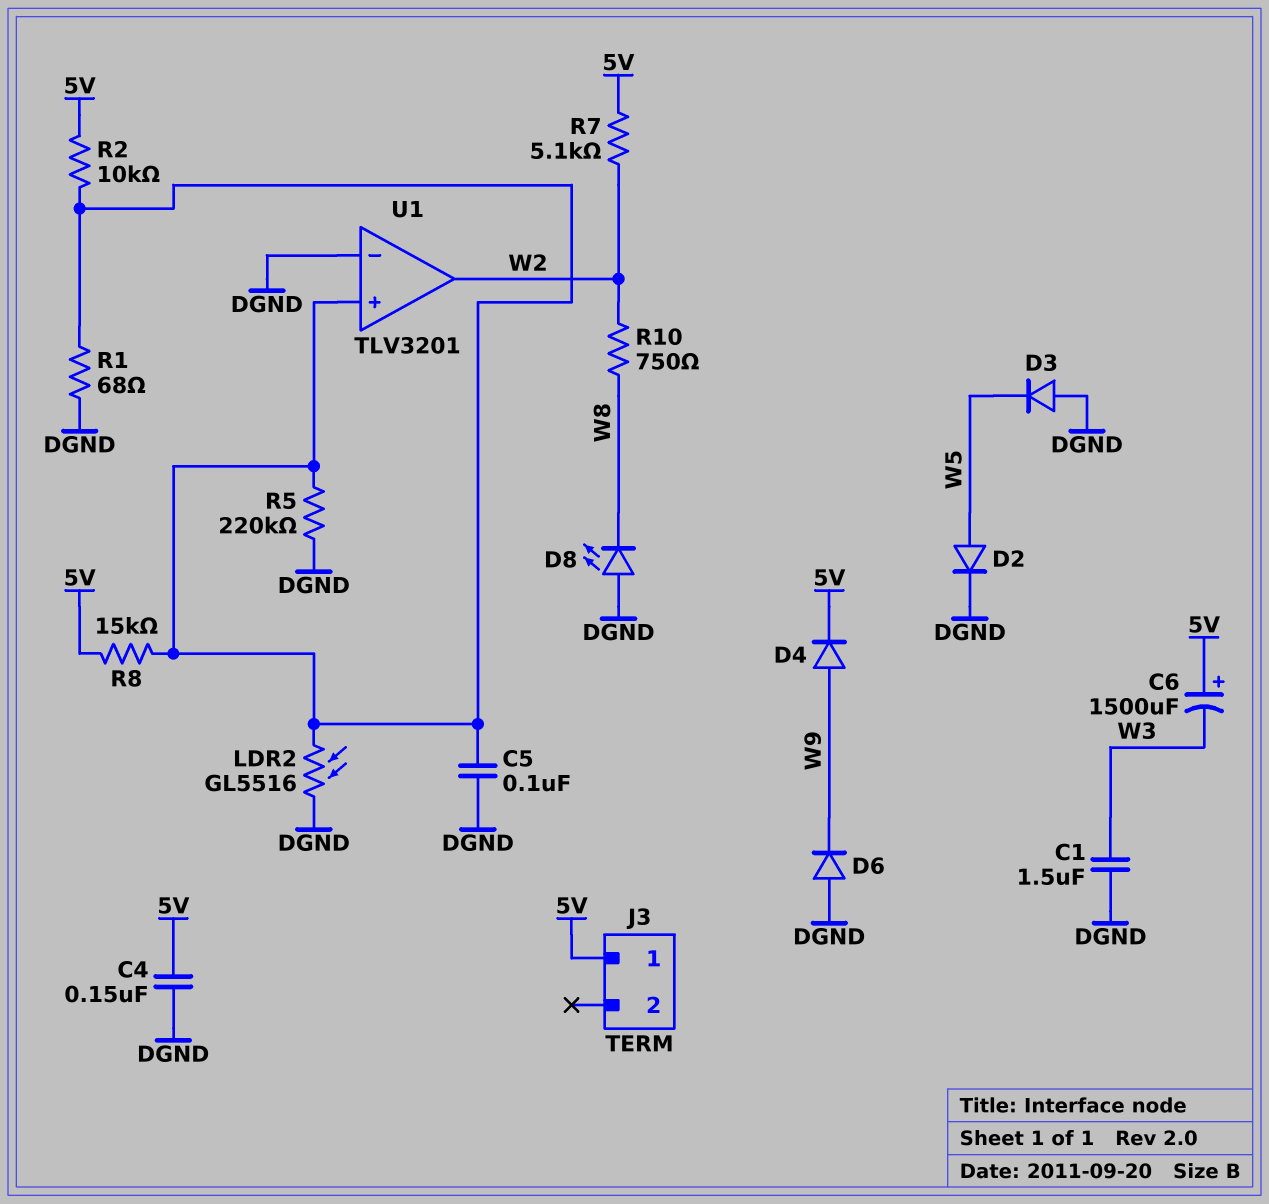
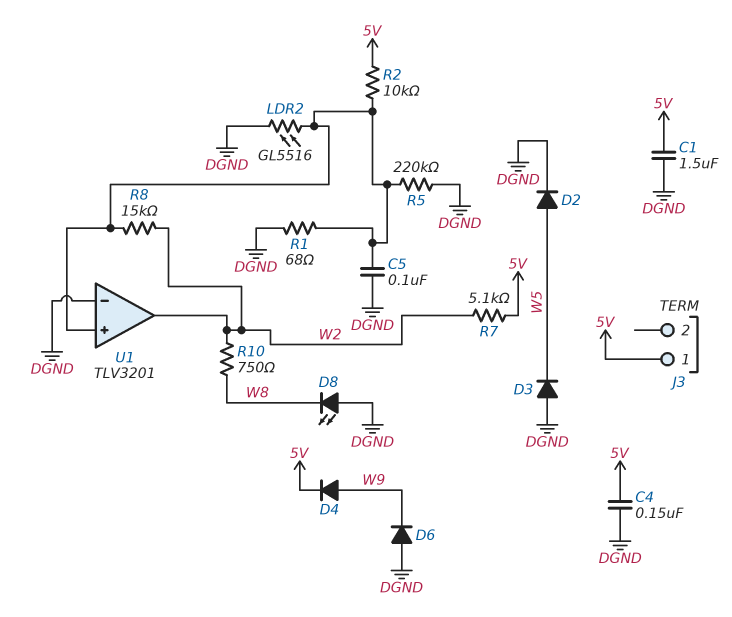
C1: 1.5uF (DGND, W3) -> 1.5uF (5V, DGND)
C6: 1500uF (plus 5V, minus W3) -> none
R8: 15k (5V, U1/in+) -> 15k (U1/in+, W2)

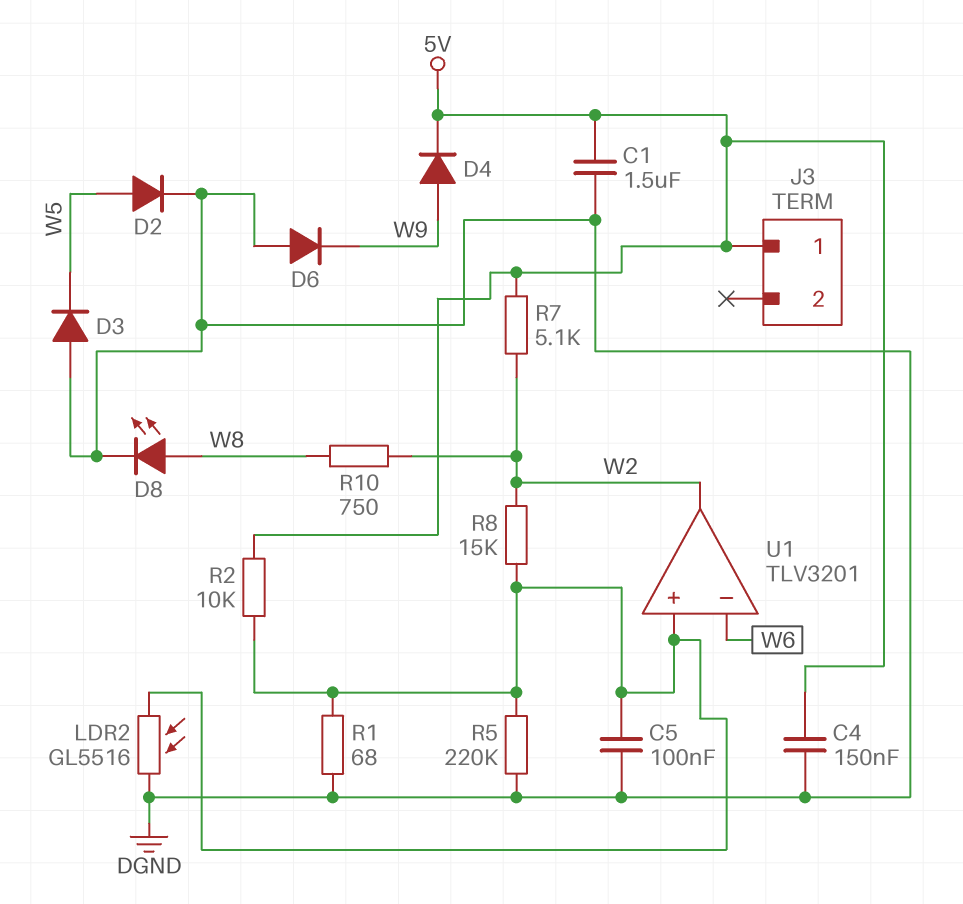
D8: LED (A DGND, K W8) -> LED (A W8, K DGND)
U1 pin in-: DGND -> W6

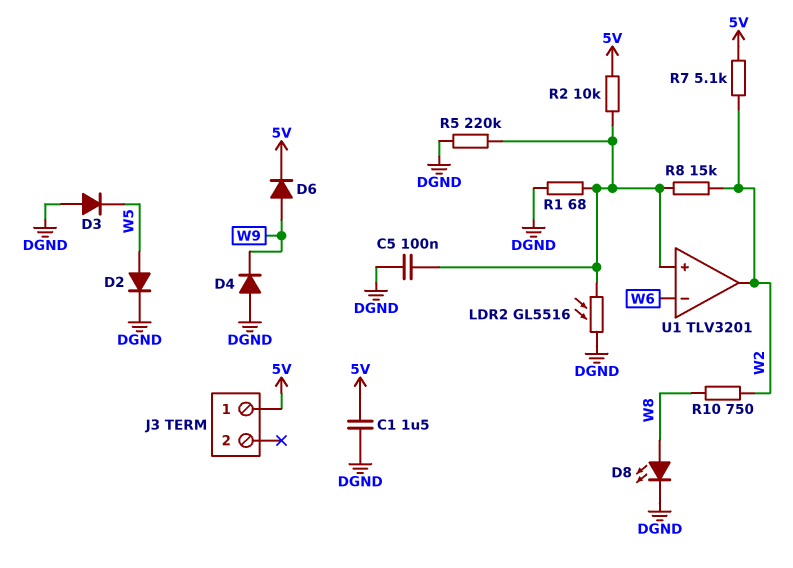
C4: 150nF (5V, DGND) -> none
D4: diode (A W9, K 5V) -> diode (A DGND, K W9)
D6: diode (A DGND, K W9) -> diode (A W9, K 5V)

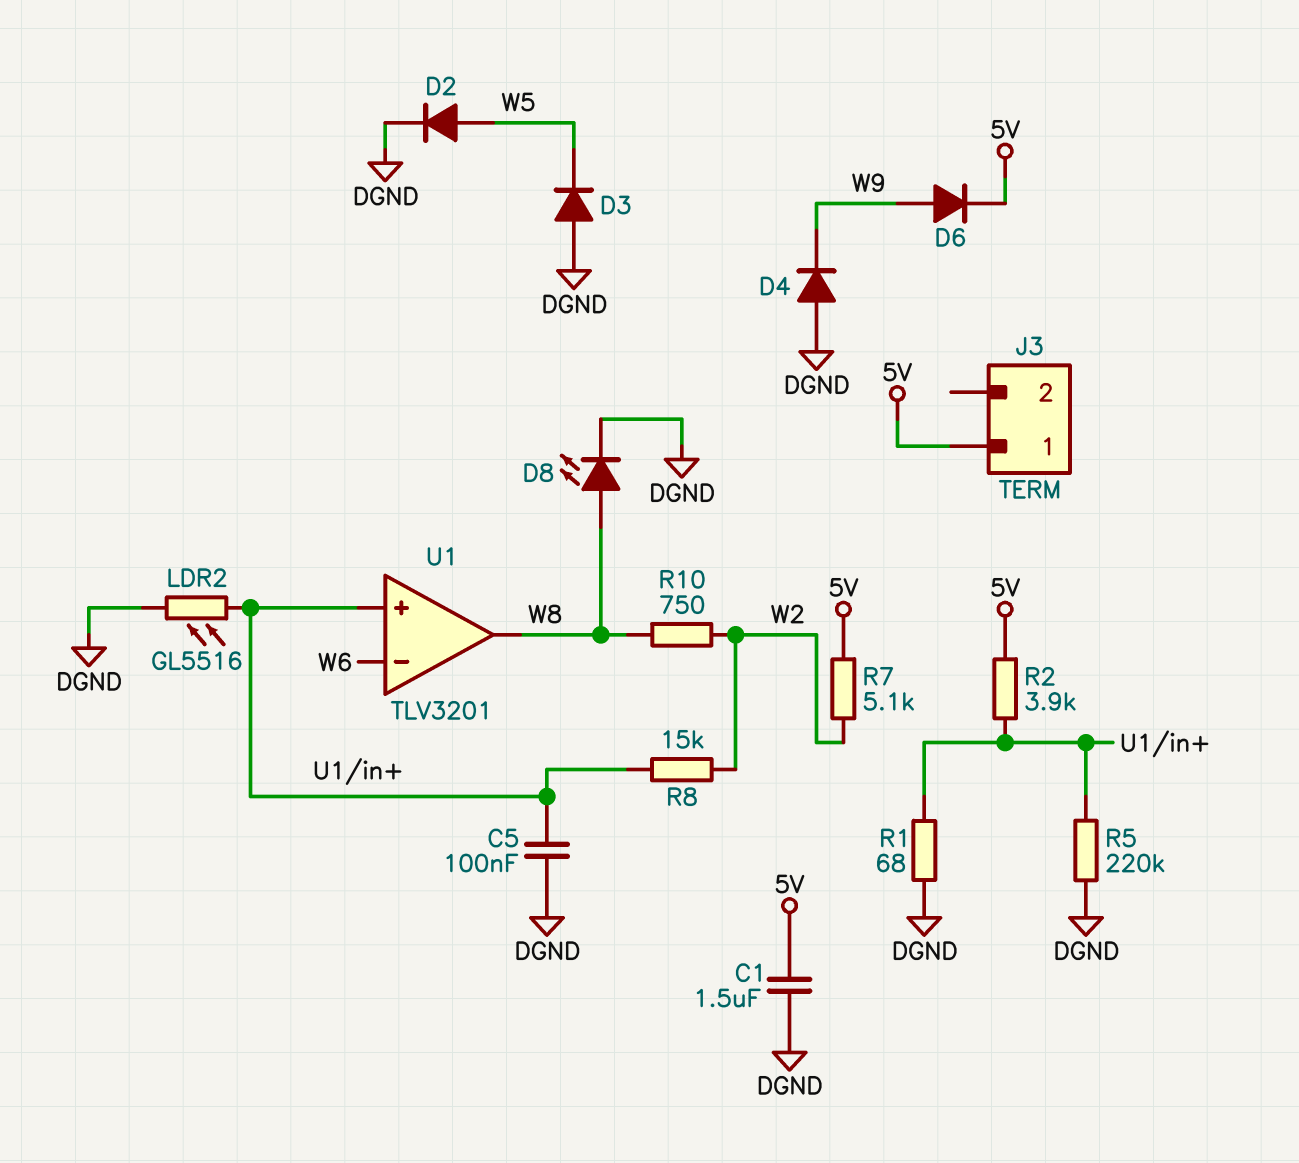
R2: 10k (5V, U1/in+) -> 3.9k (5V, U1/in+)
U1 pin out: W2 -> W8

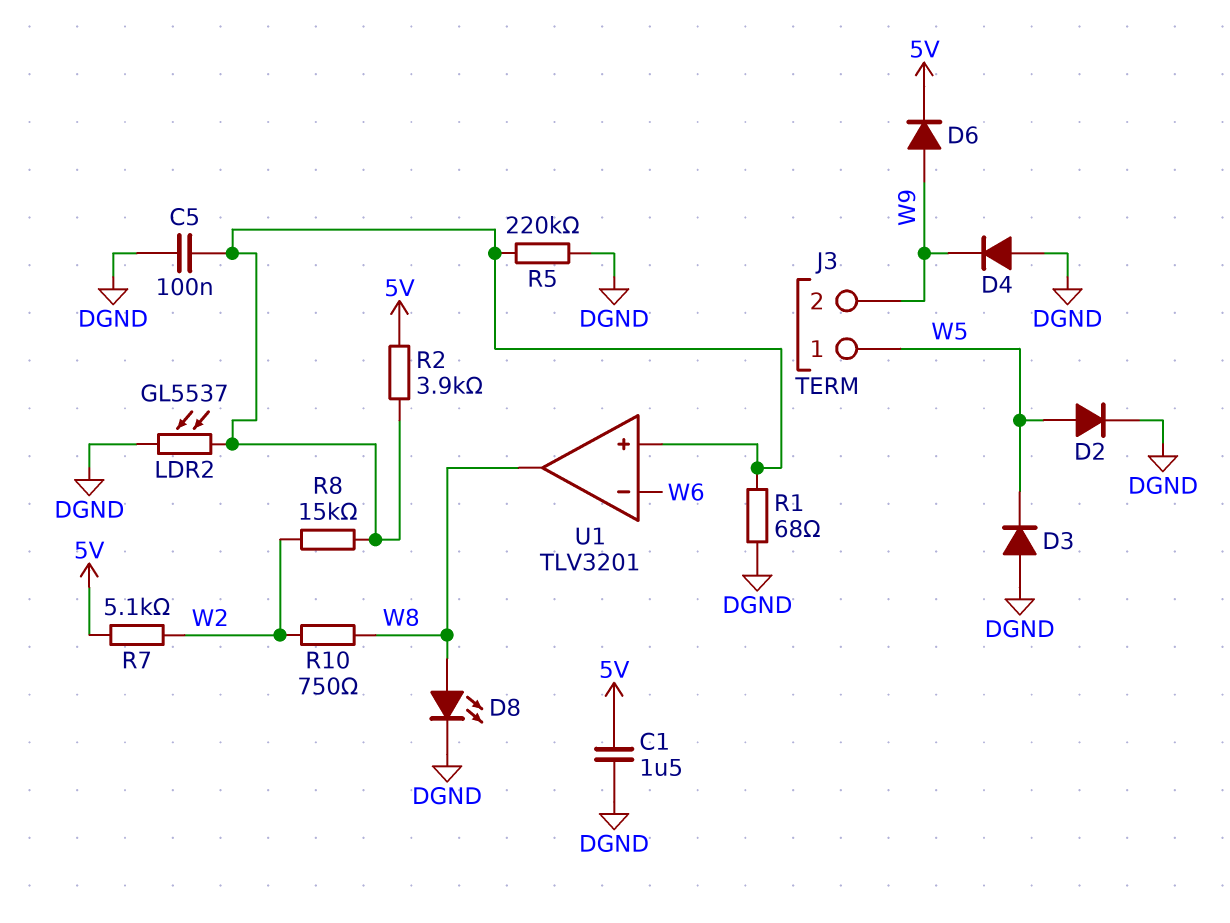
J3 pin 1: 5V -> W5
J3 pin 2: none -> W9
LDR2: GL5516 (DGND, U1/in+) -> GL5537 (DGND, U1/in+)

